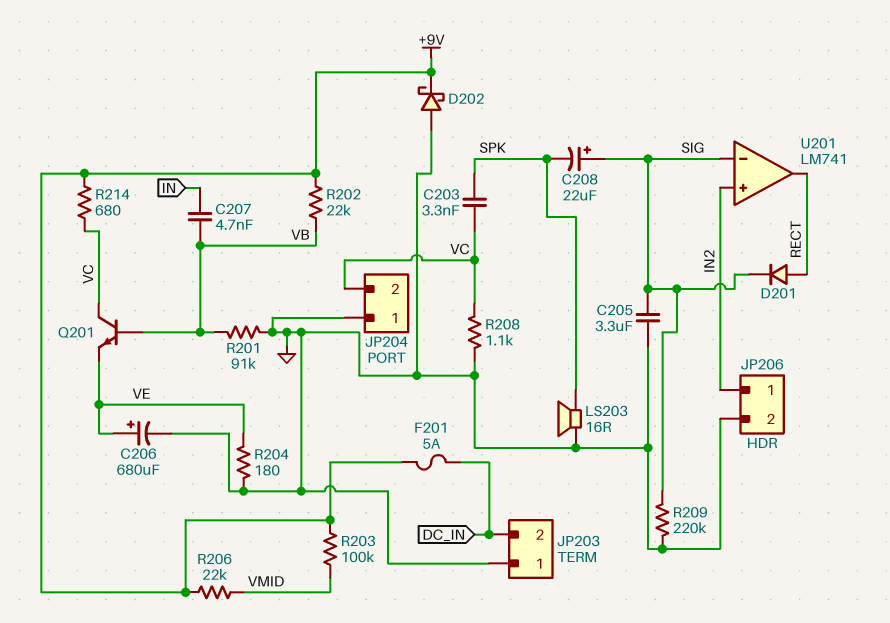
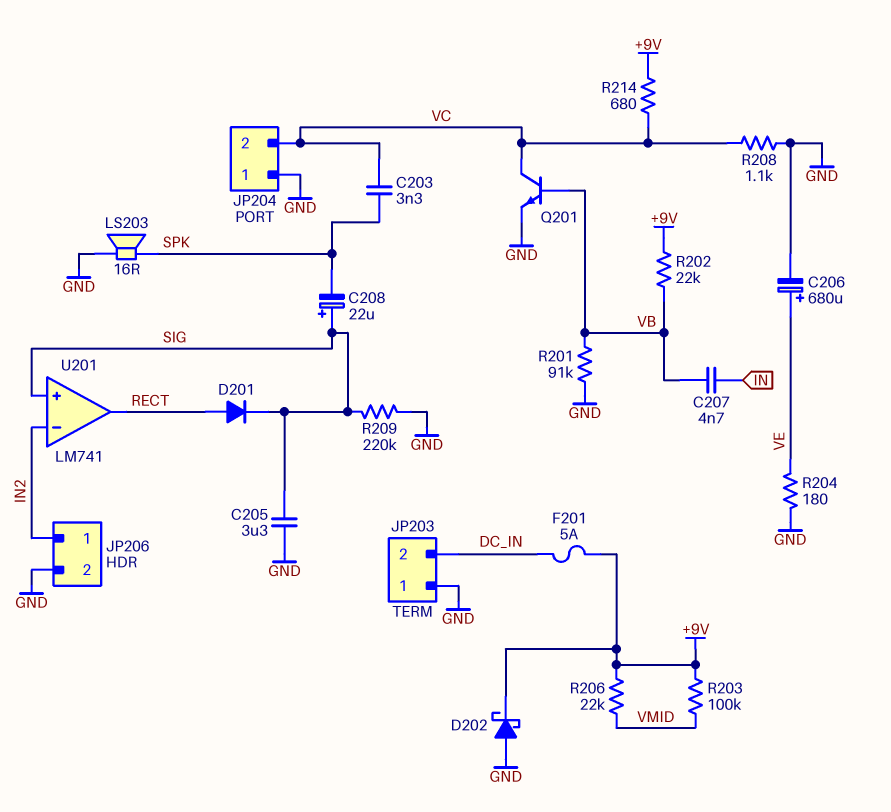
Q201: NPN (B VB, C VC, E VE) -> NPN (B VB, C VC, E GND)
U201 pin in+: IN2 -> SIG
U201 pin in-: SIG -> IN2

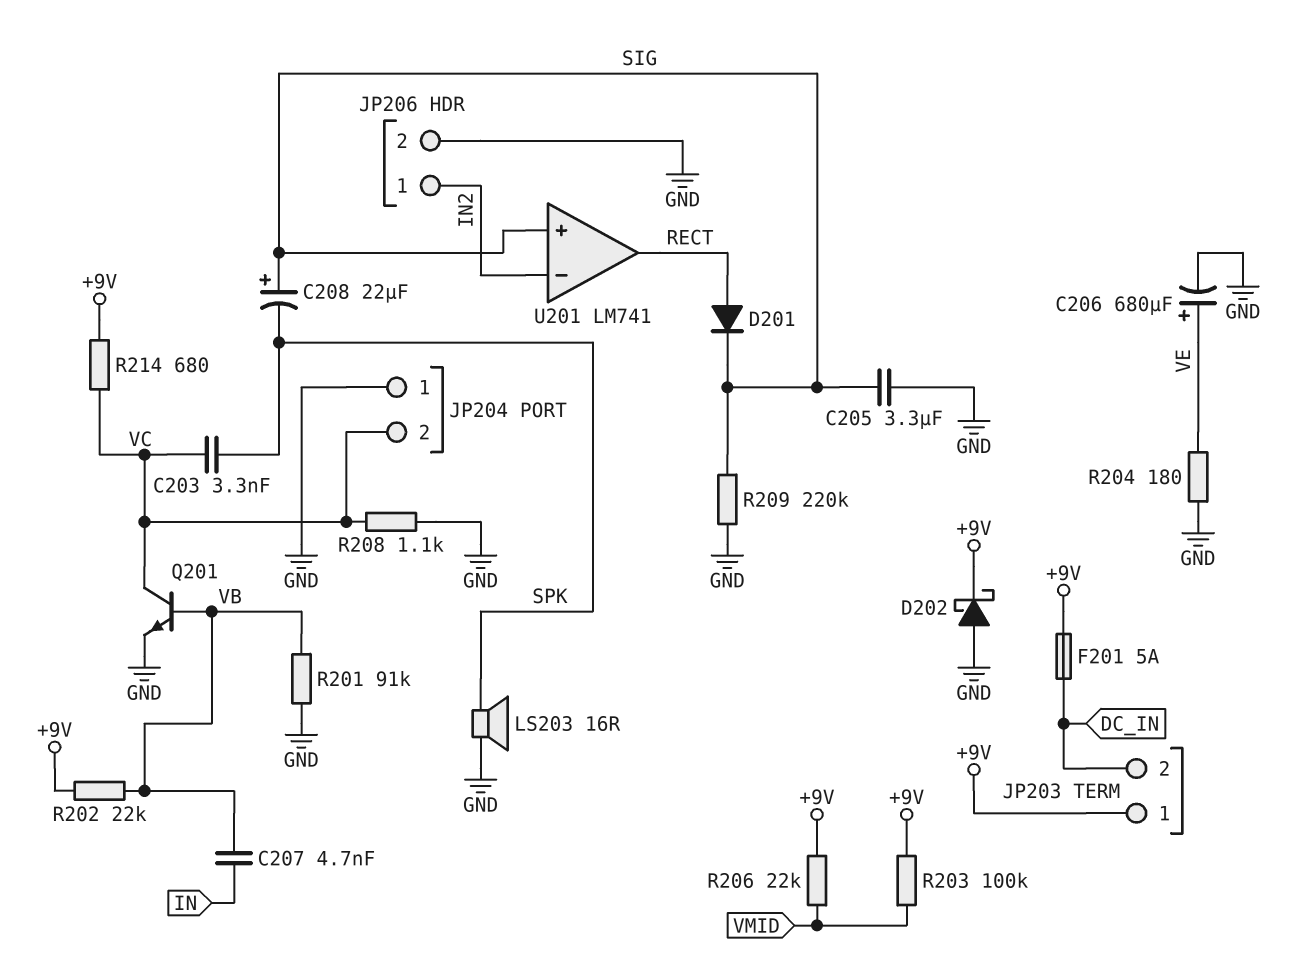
JP203 pin 1: GND -> +9V

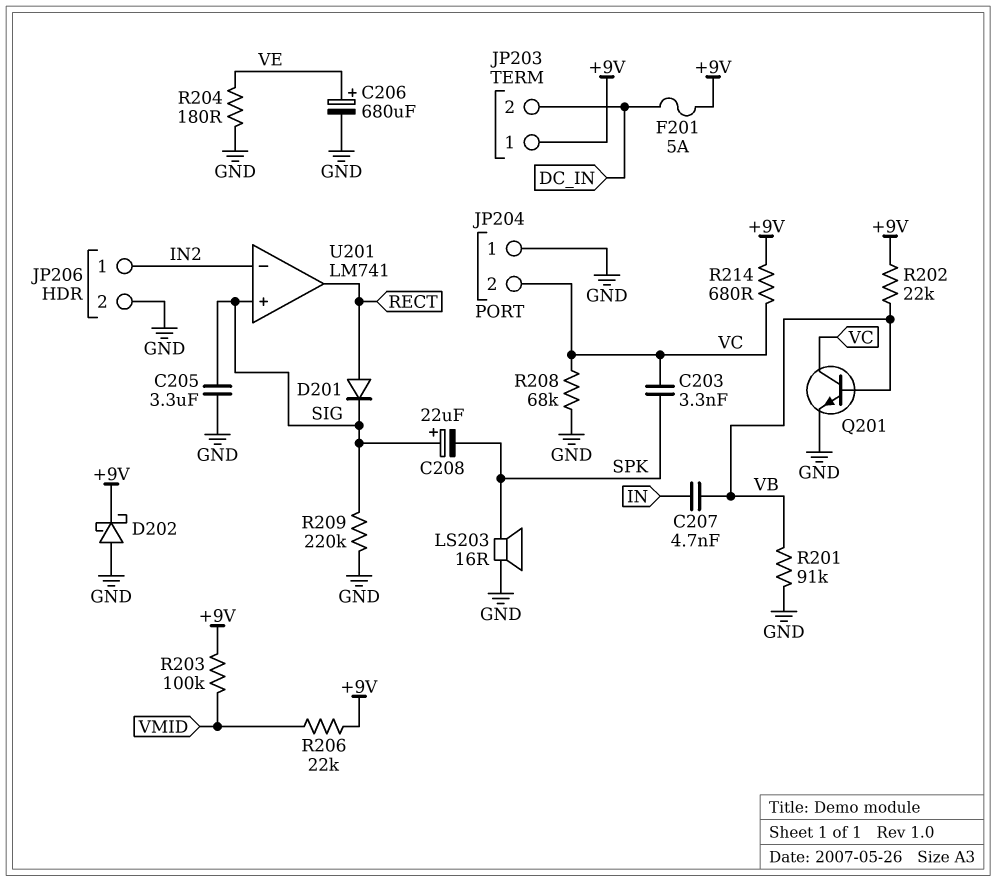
R208: 1.1k (GND, VC) -> 68k (GND, VC)

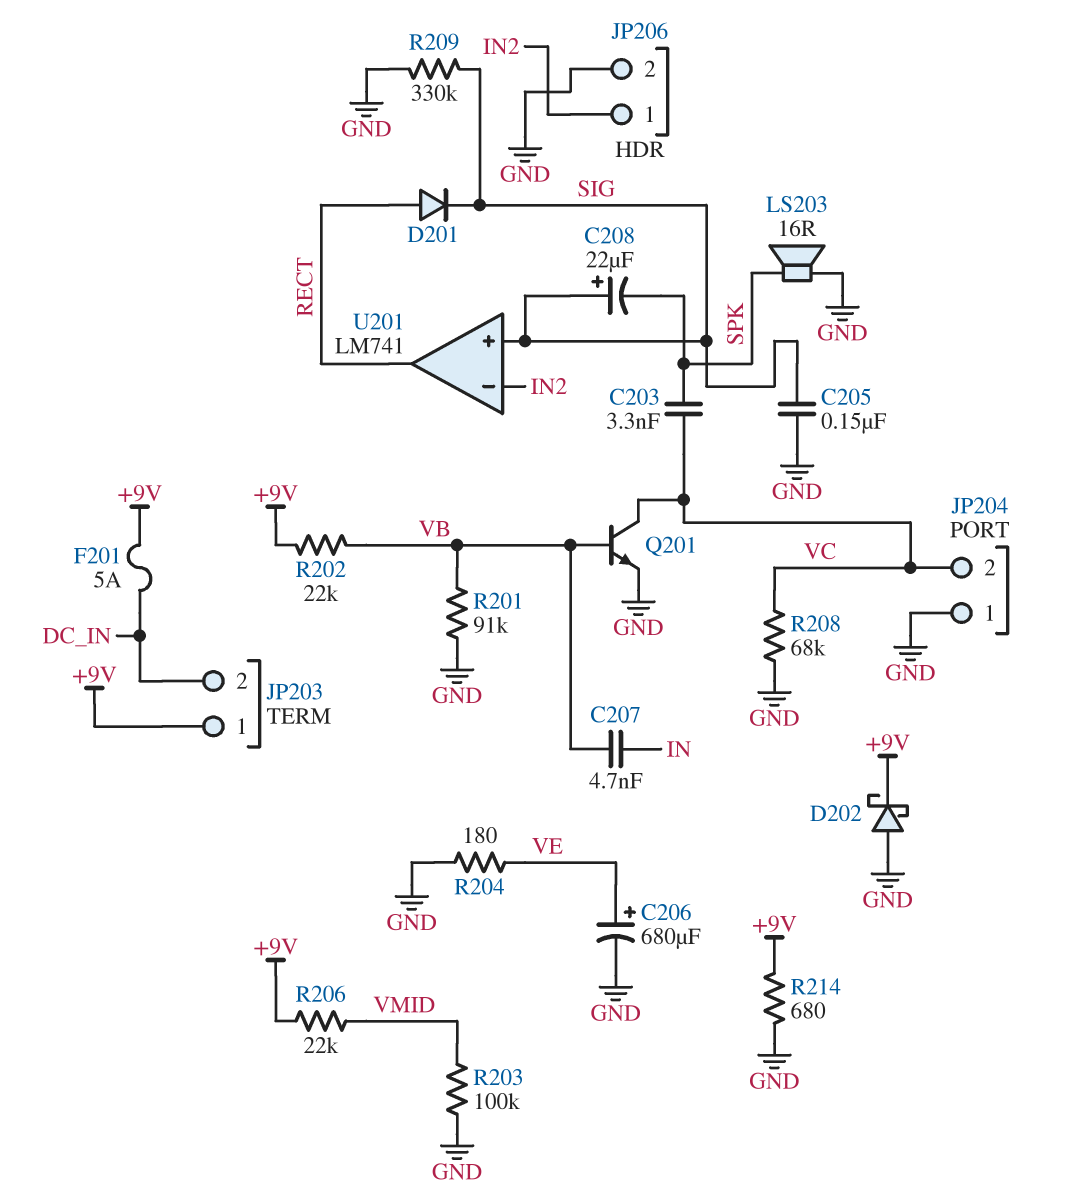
C205: 3.3uF (GND, SIG) -> 150nF (GND, SIG)
R203: 100k (+9V, VMID) -> 100k (GND, VMID)
R209: 220k (GND, SIG) -> 330k (GND, SIG)
R214: 680 (+9V, VC) -> 680 (+9V, GND)

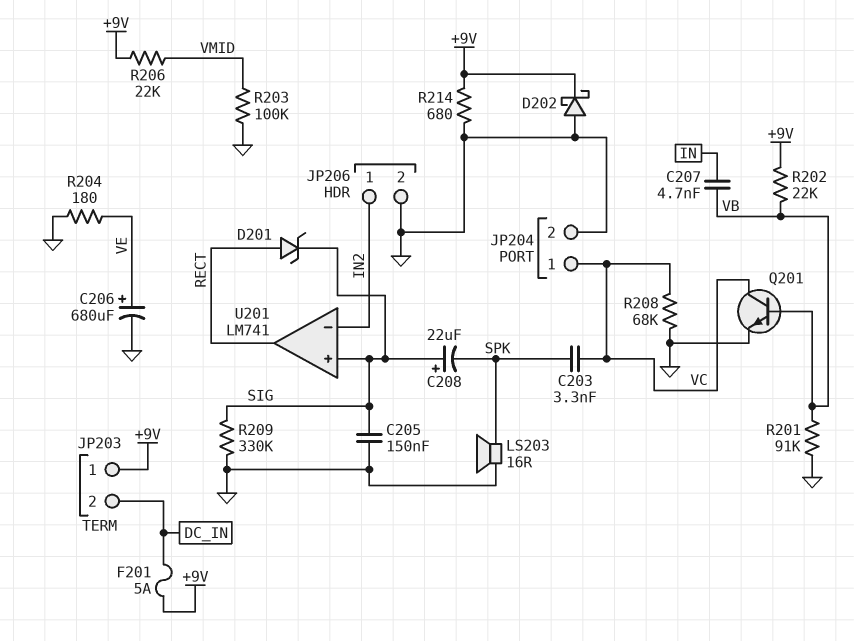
D201: diode (A RECT, K SIG) -> zener (A RECT, K SIG)
JP204 pin 1: GND -> VC
JP204 pin 2: VC -> GND

